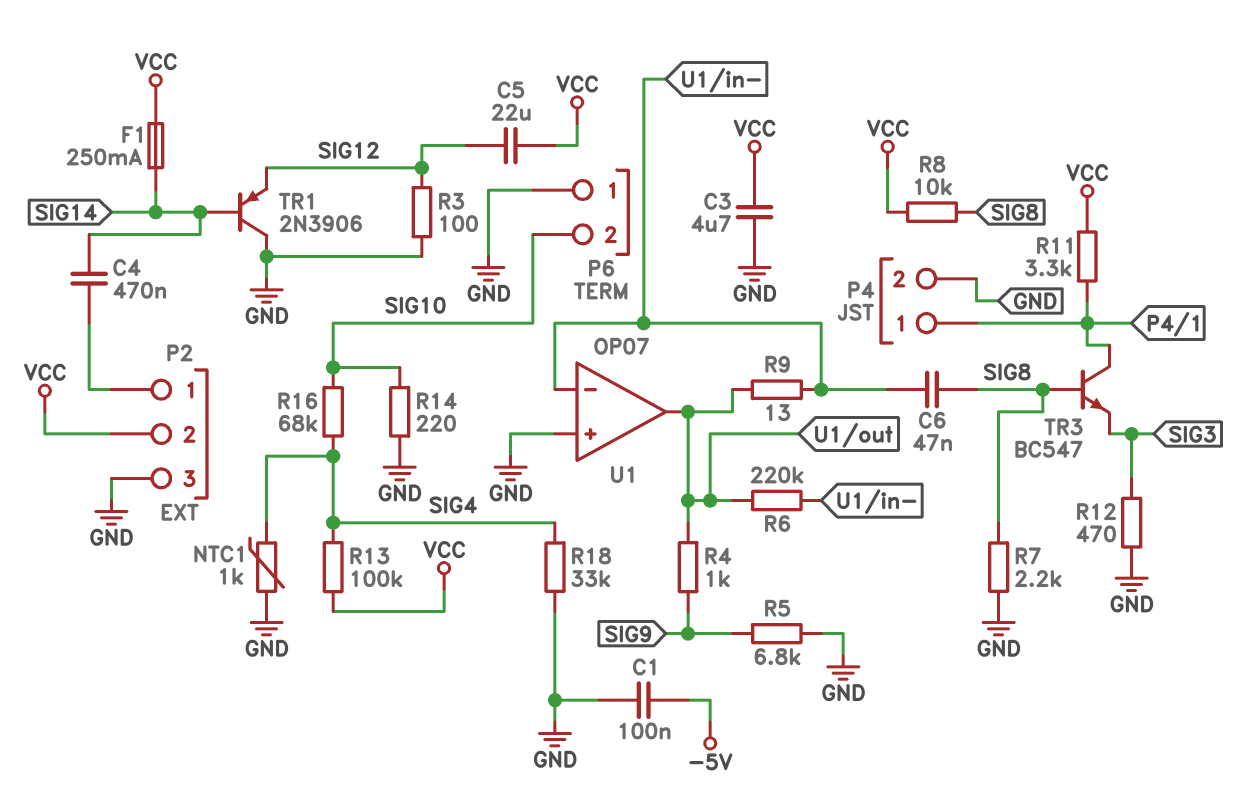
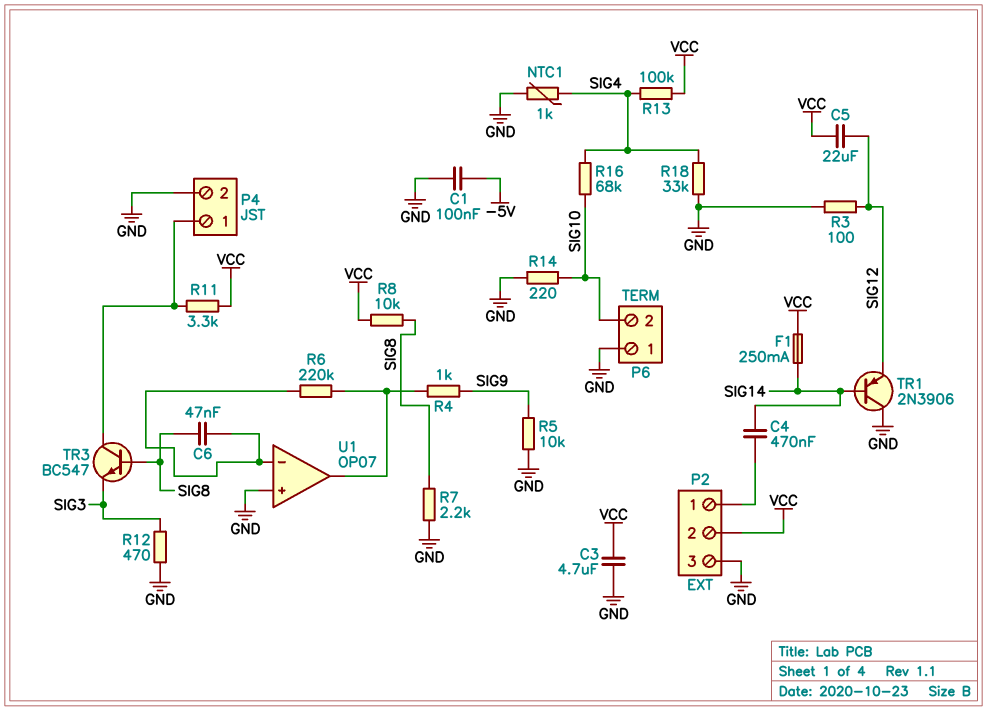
R5: 6.8k (GND, SIG9) -> 10k (GND, SIG9)
R9: 13 (U1/in-, U1/out) -> none

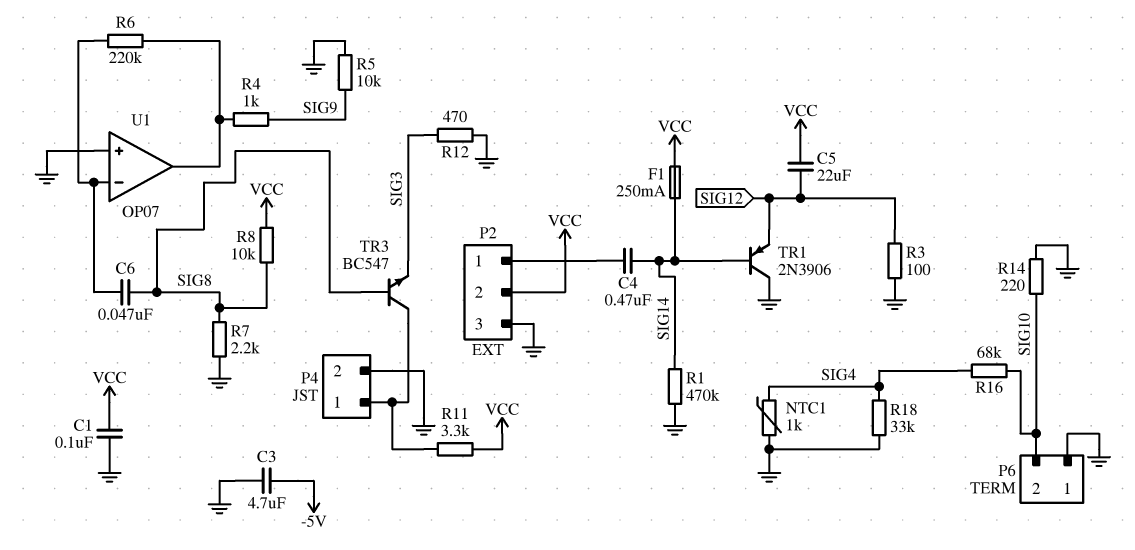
C1: 100nF (-5V, GND) -> 100nF (GND, VCC)
C3: 4.7uF (GND, VCC) -> 4.7uF (-5V, GND)
R1: none -> 470k (GND, SIG14)
R13: 100k (SIG4, VCC) -> none

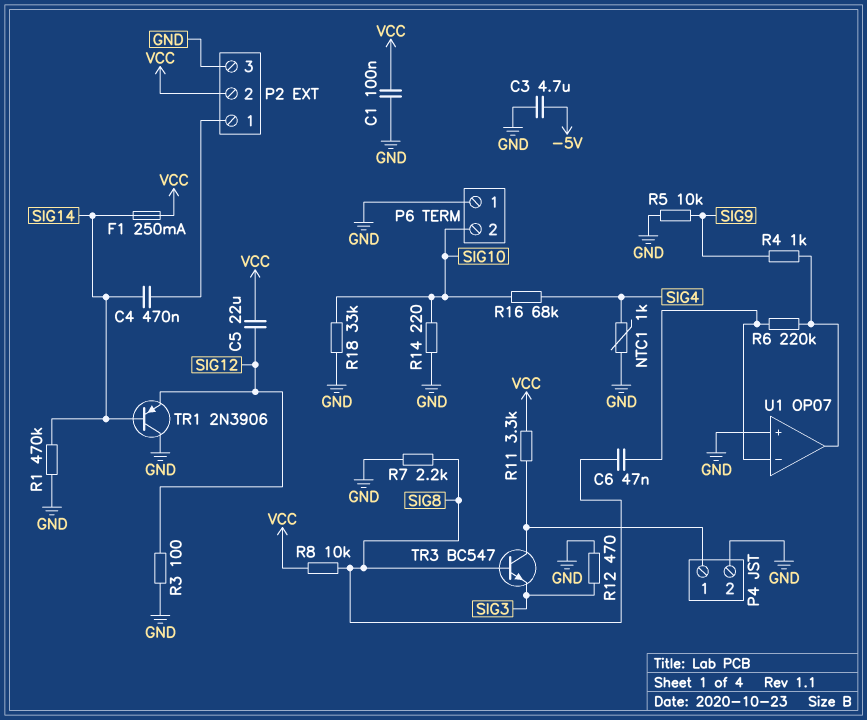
R18: 33k (GND, SIG4) -> 33k (GND, SIG10)

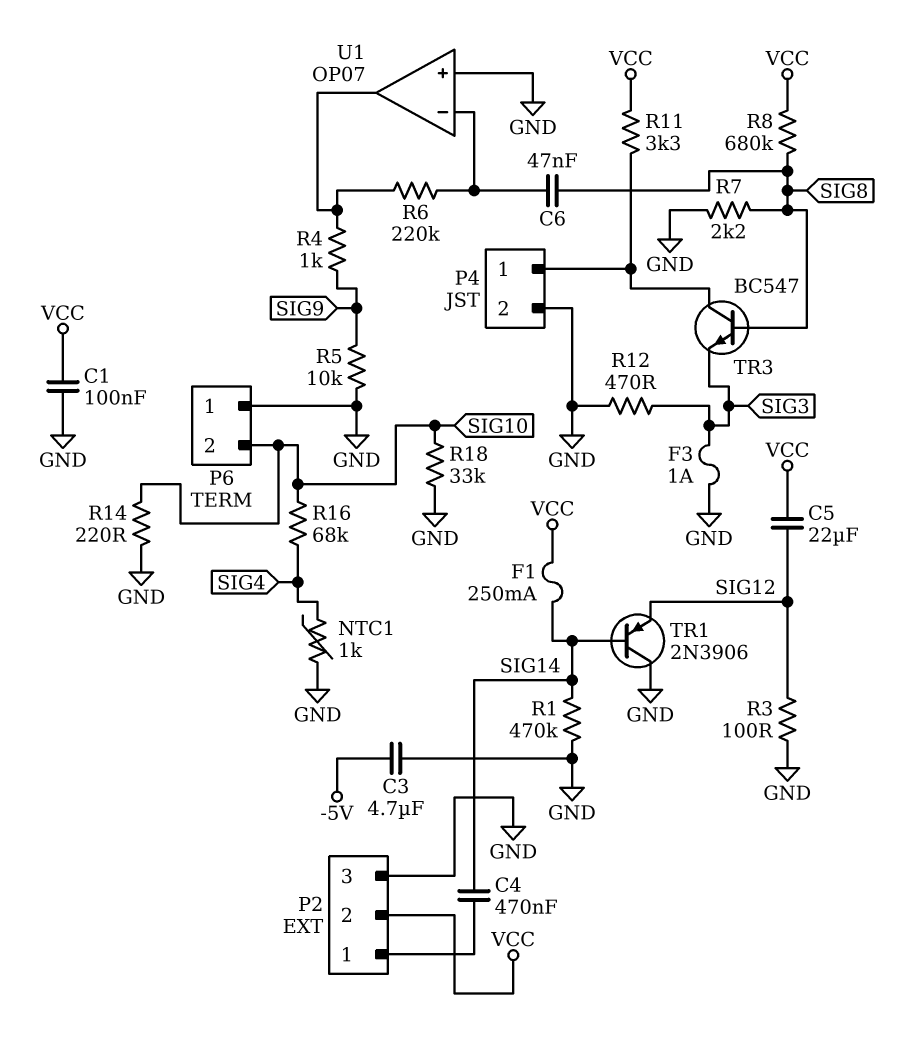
F3: none -> 1A (GND, SIG3)
R8: 10k (SIG8, VCC) -> 680k (SIG8, VCC)

